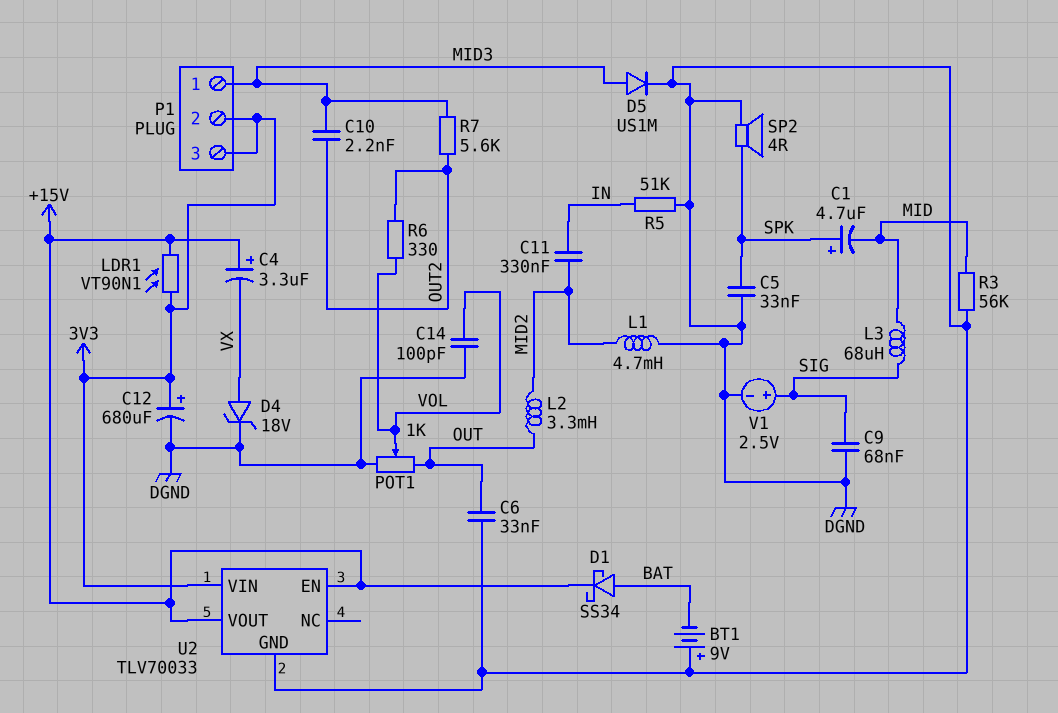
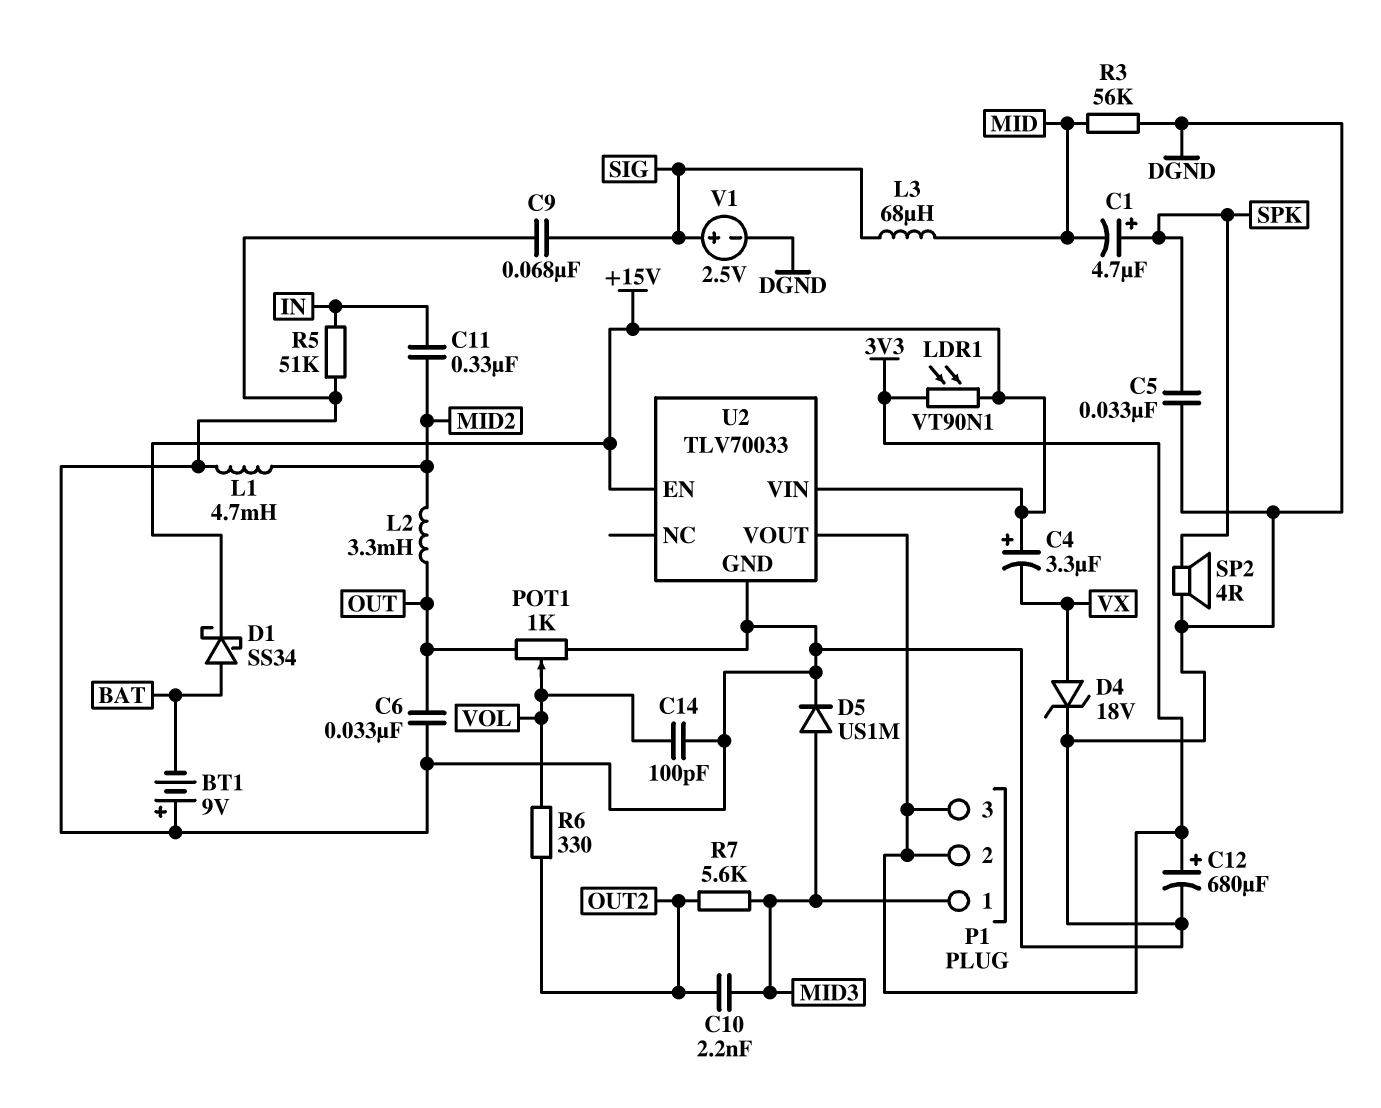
U2 pin VIN: 3V3 -> +15V
U2 pin VOUT: +15V -> 3V3

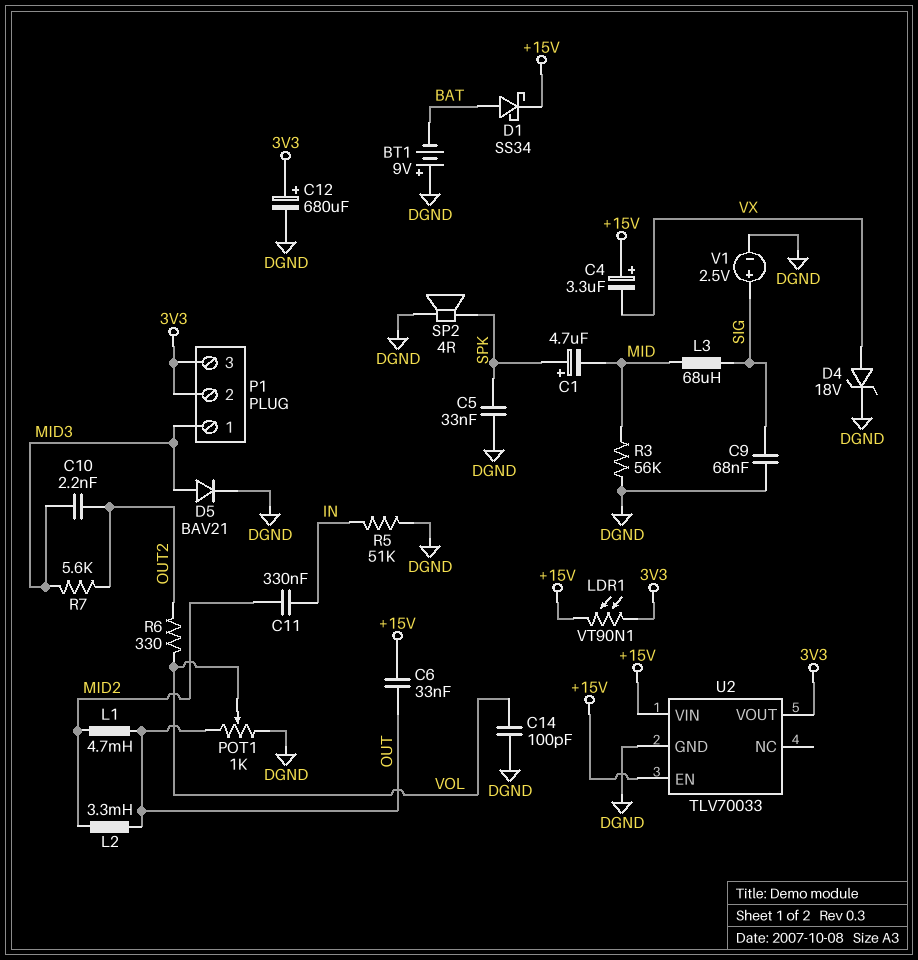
C6: 33nF (DGND, OUT) -> 33nF (+15V, OUT)
D5: diode US1M (A MID3, K DGND) -> diode BAV21 (A MID3, K DGND)
L1: 4.7mH (DGND, MID2) -> 4.7mH (MID2, OUT)

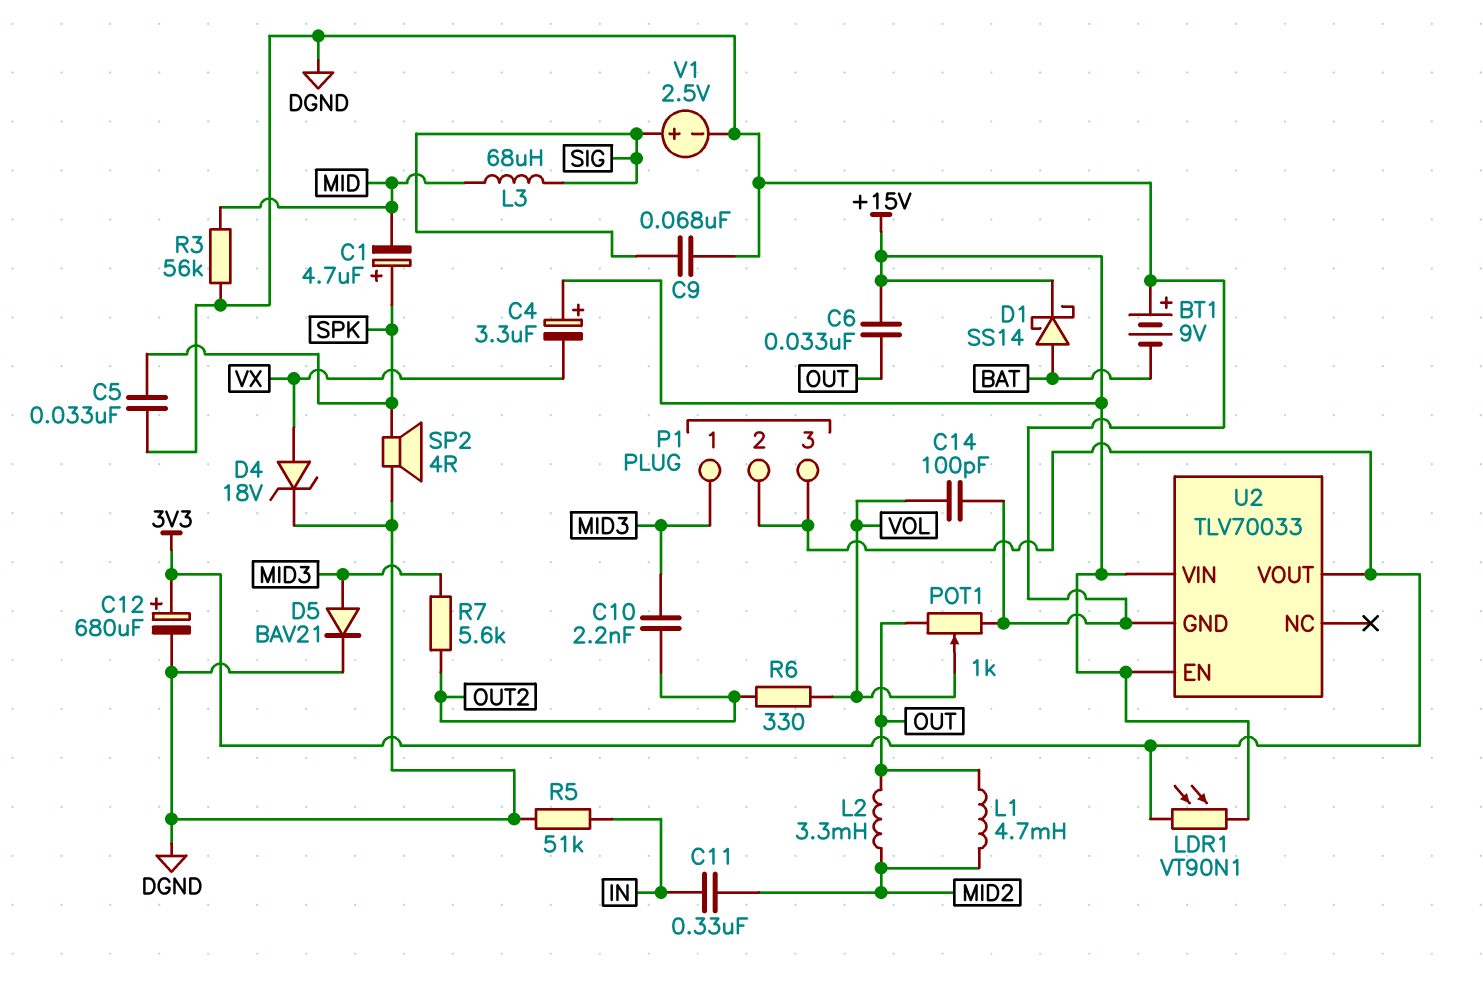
D1: schottky SS34 (A BAT, K +15V) -> schottky SS14 (A BAT, K +15V)

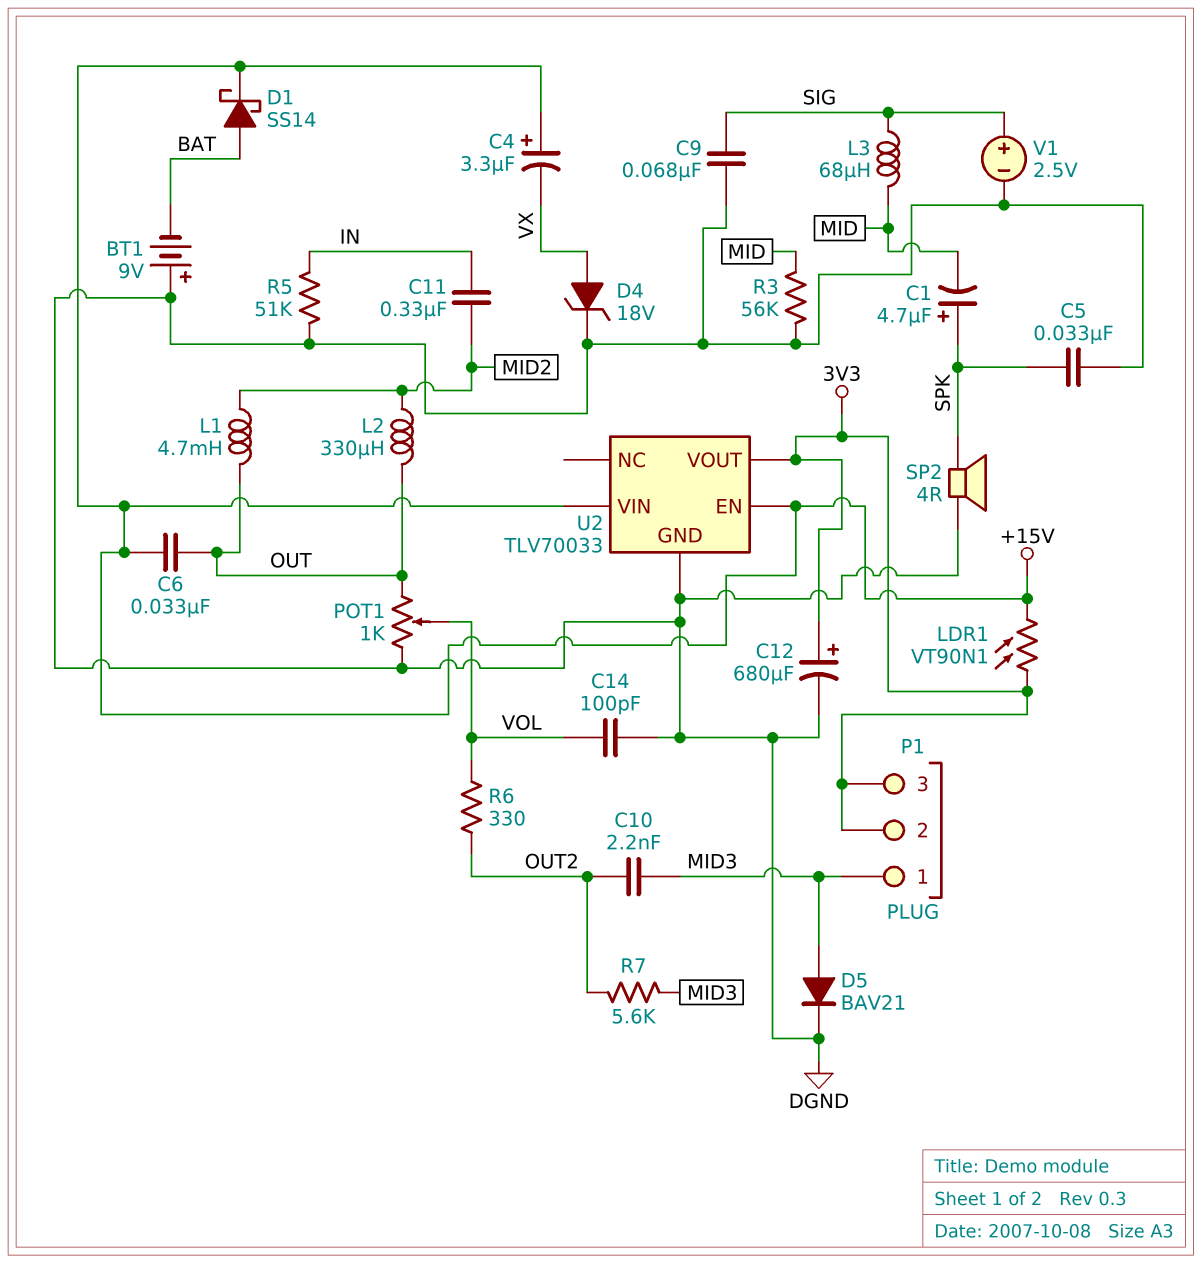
L2: 3.3mH (MID2, OUT) -> 330uH (MID2, OUT)

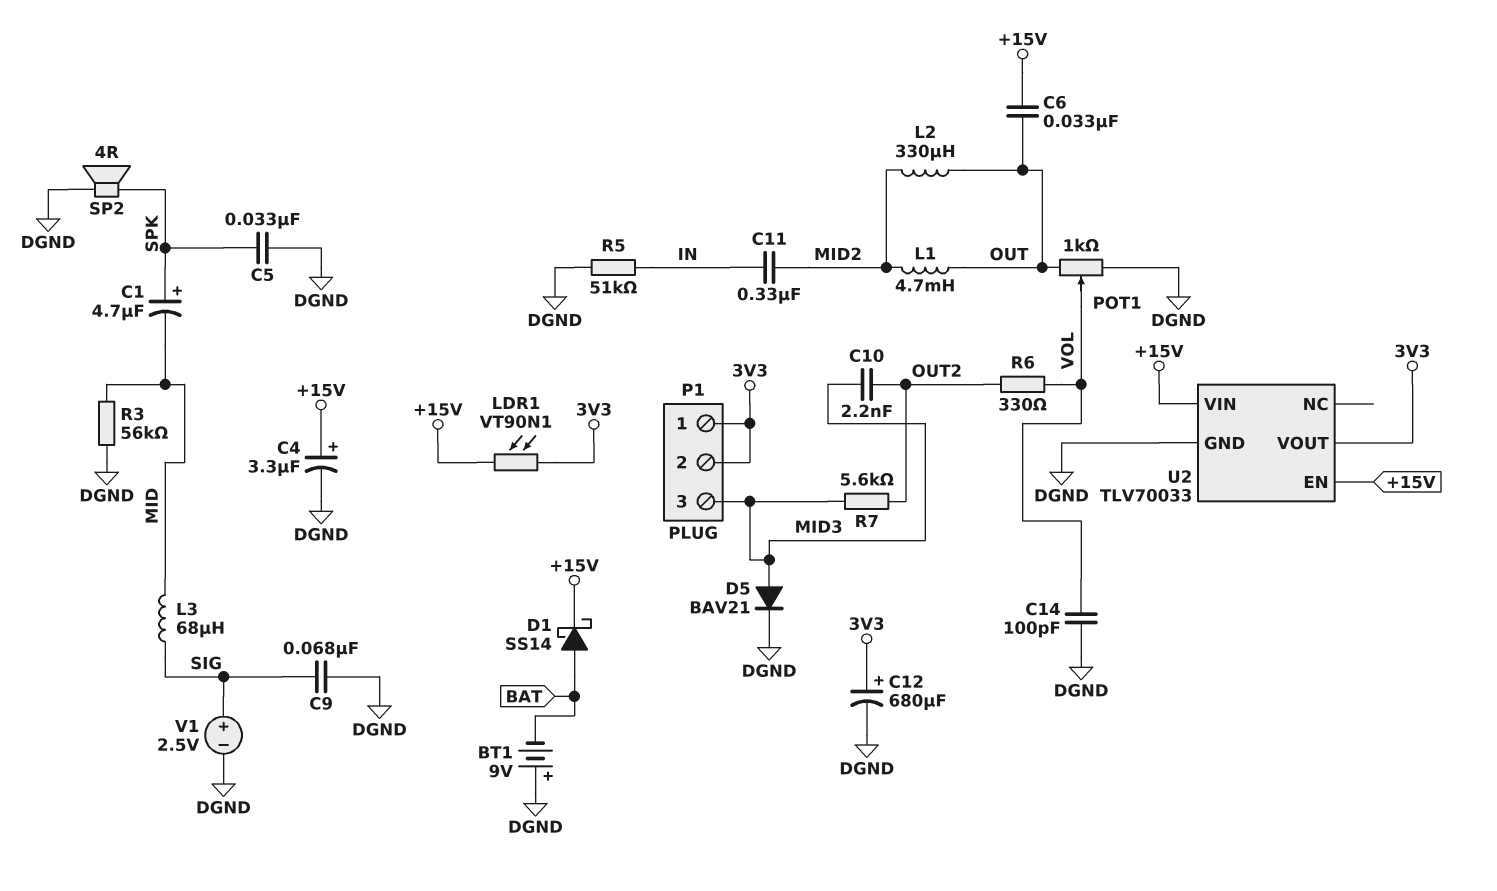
C4: 3.3uF (plus +15V, minus VX) -> 3.3uF (plus +15V, minus DGND)
D4: zener 18V (A VX, K DGND) -> none
P1 pin 1: MID3 -> 3V3
P1 pin 3: 3V3 -> MID3

